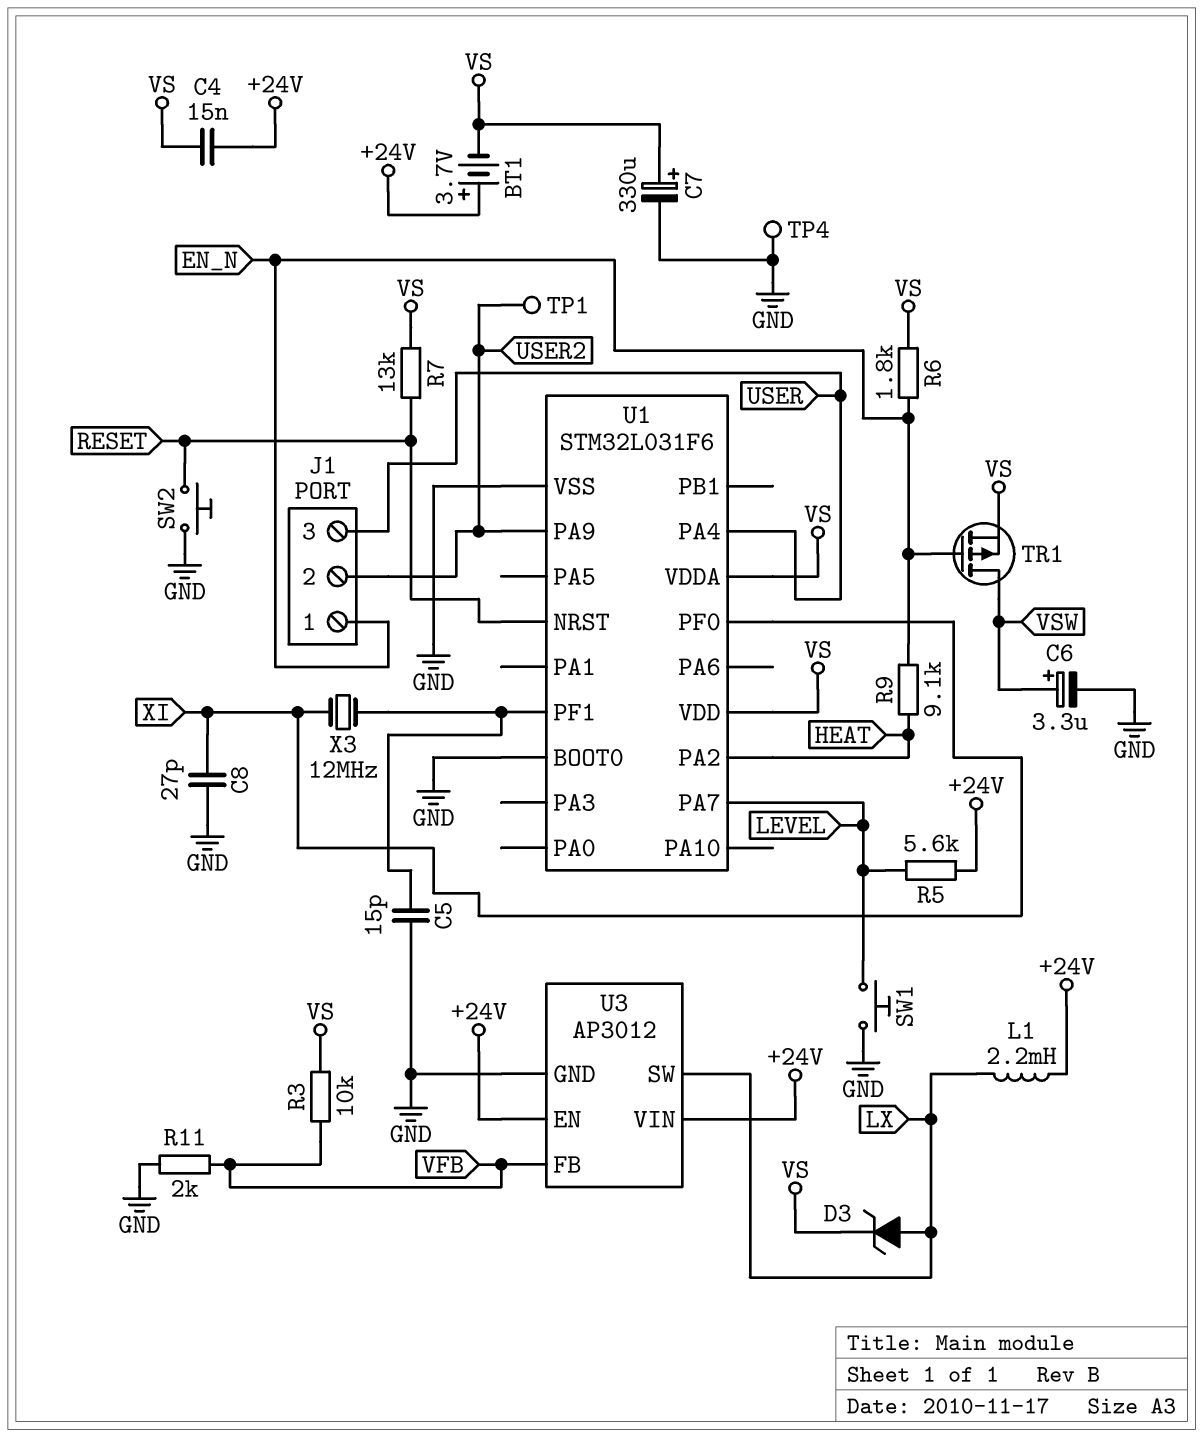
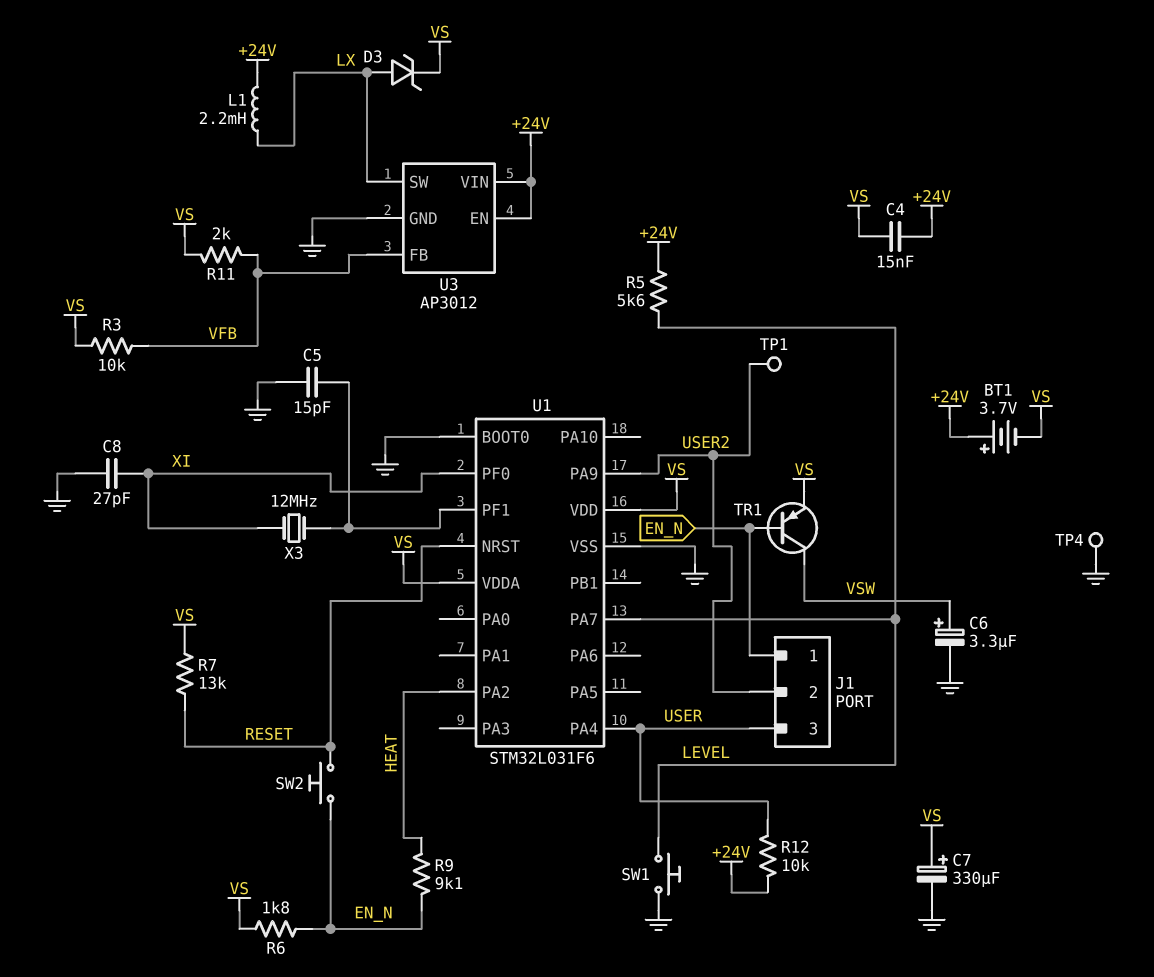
R11: 2k (GND, VFB) -> 2k (VFB, VS)
R12: none -> 10k (+24V, USER)
SW2: button (GND, RESET) -> button (EN_N, RESET)
TR1: PMOS (G EN_N, D VSW, S VS) -> PNP (B EN_N, C VSW, E VS)

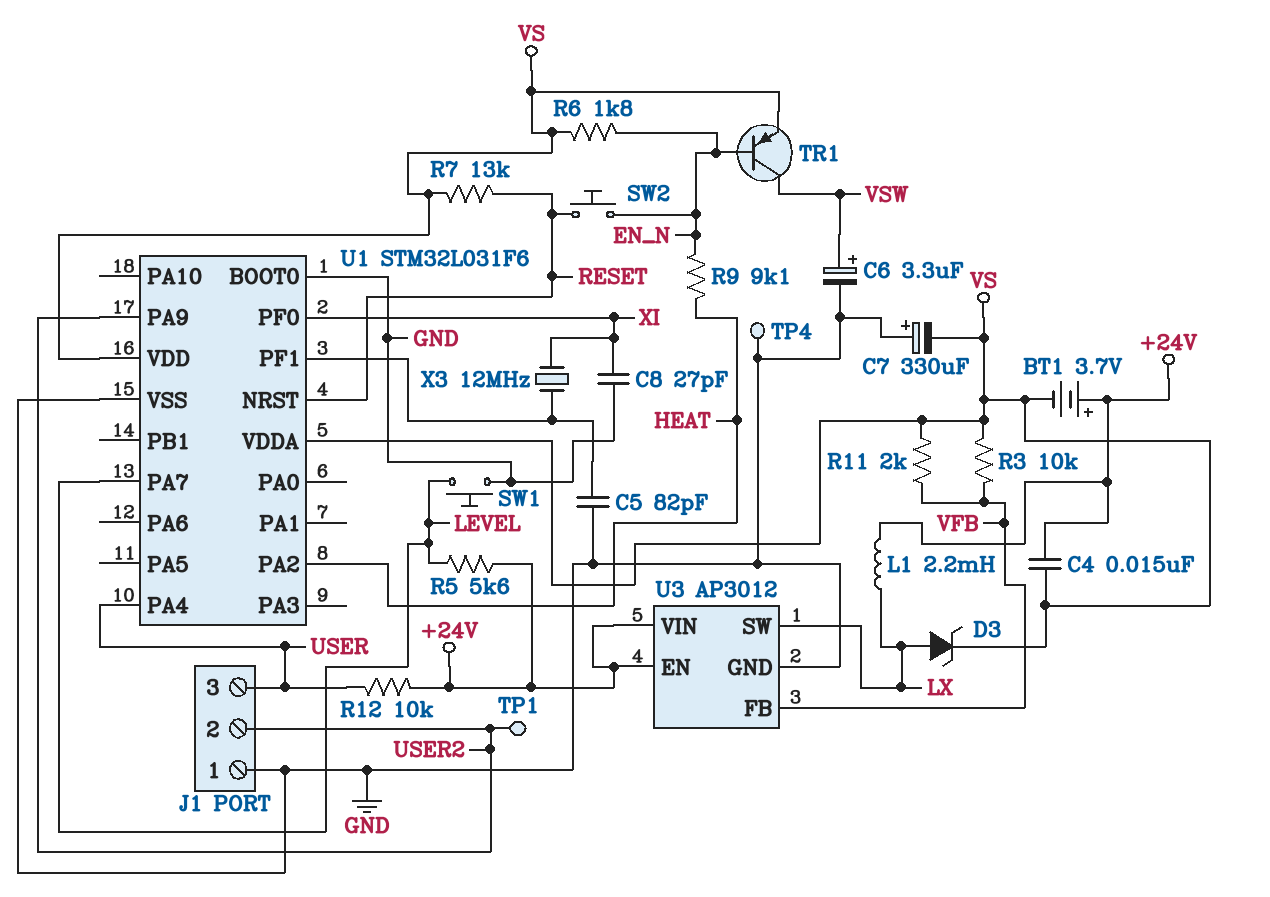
C5: 15pF (GND, U1/PF1) -> 82pF (GND, U1/PF1)
C7: 330uF (plus VS, minus GND) -> 330uF (plus GND, minus VS)
J1 pin 1: EN_N -> GND

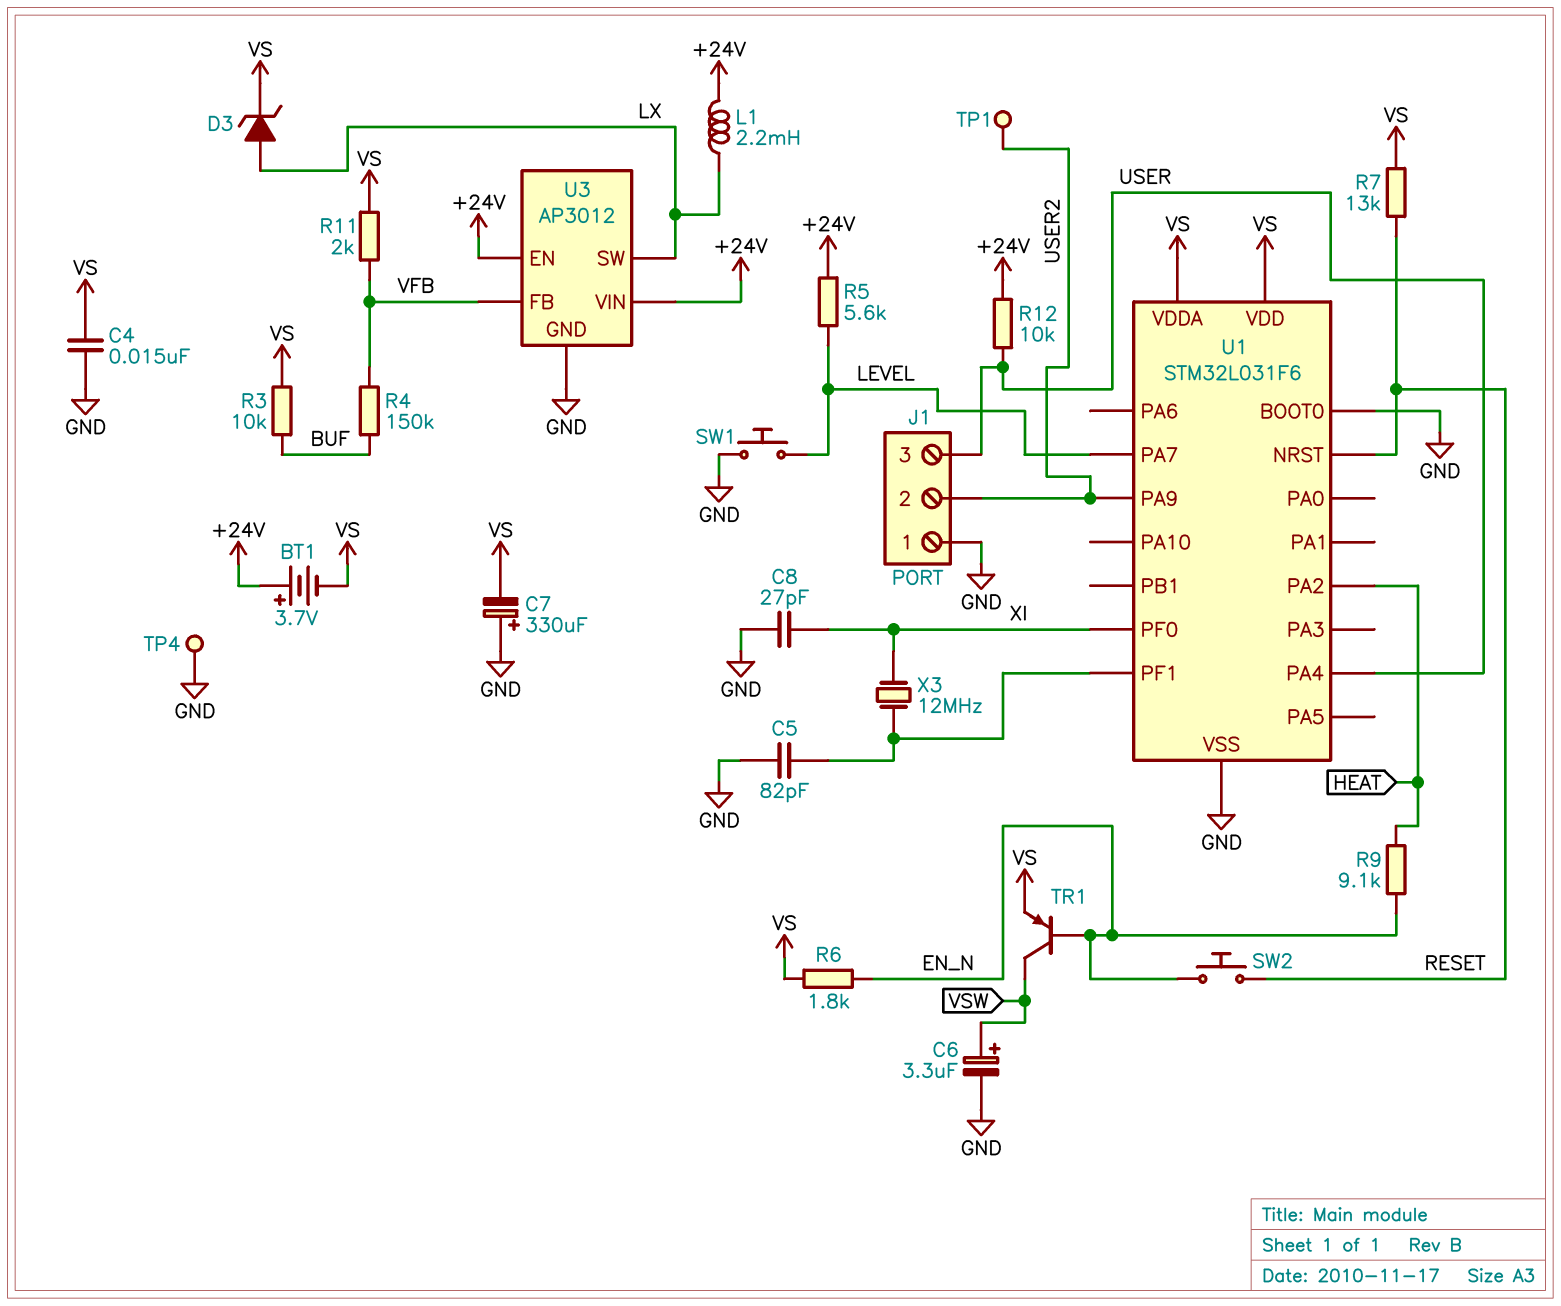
C4: 15nF (+24V, VS) -> 15nF (GND, VS)
R3: 10k (VFB, VS) -> 10k (BUF, VS)
R4: none -> 150k (BUF, VFB)

